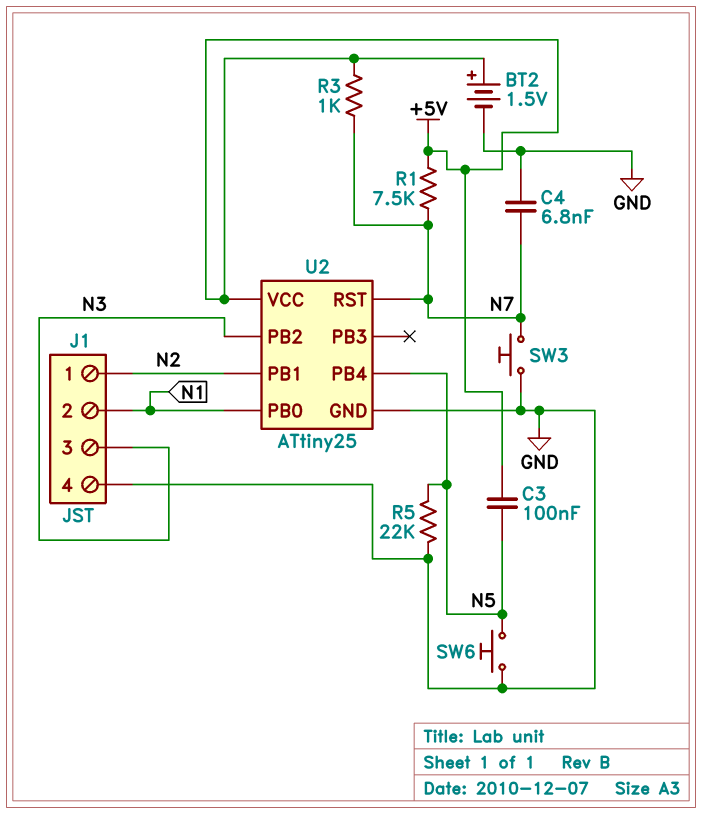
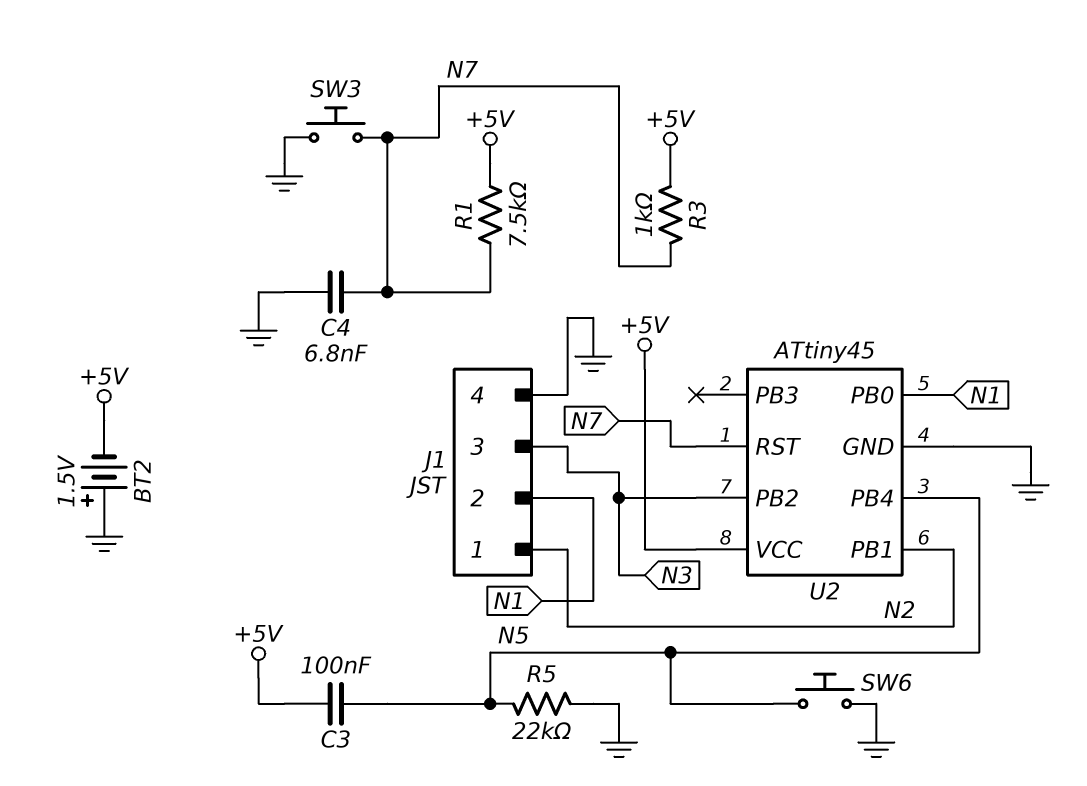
BT2: 1.5V (plus +5V, minus GND) -> 1.5V (plus GND, minus +5V)
U2: ATtiny25 -> ATtiny45

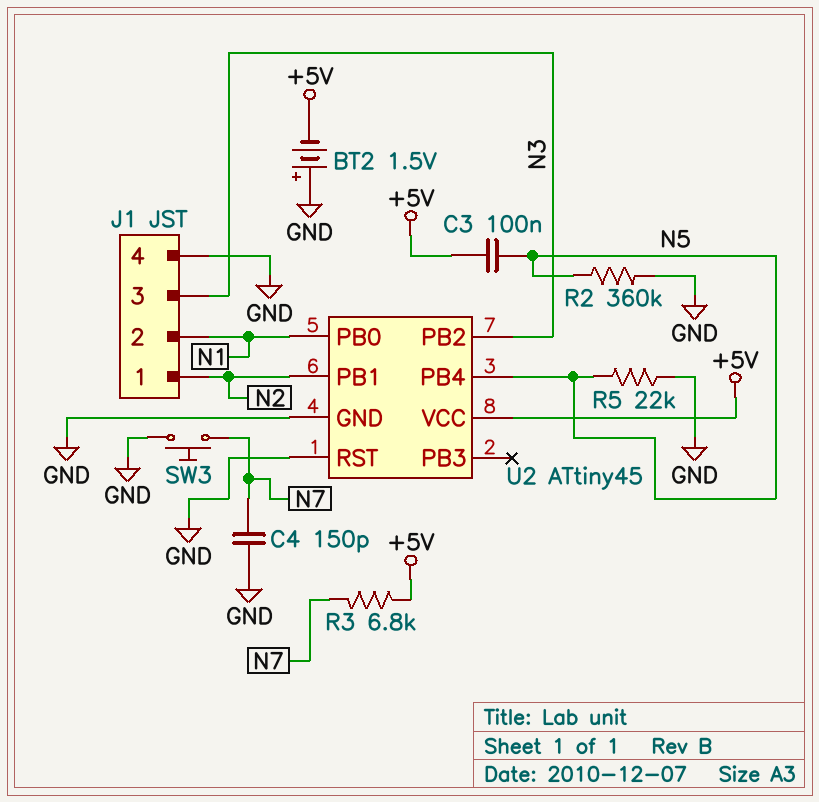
C4: 6.8nF (GND, N7) -> 150pF (GND, N7)
R1: 7.5k (+5V, N7) -> none
R2: none -> 360k (GND, N5)
R3: 1k (+5V, N7) -> 6.8k (+5V, N7)
SW6: button (GND, N5) -> none
U2 pin RST: N7 -> GND

